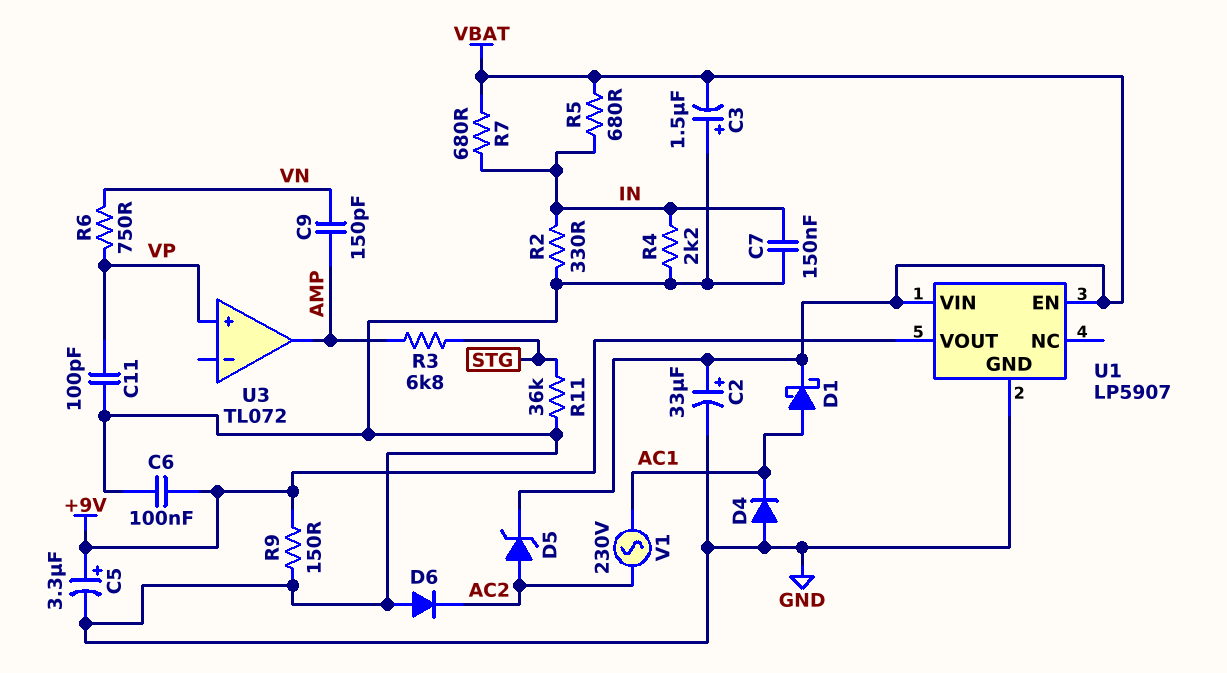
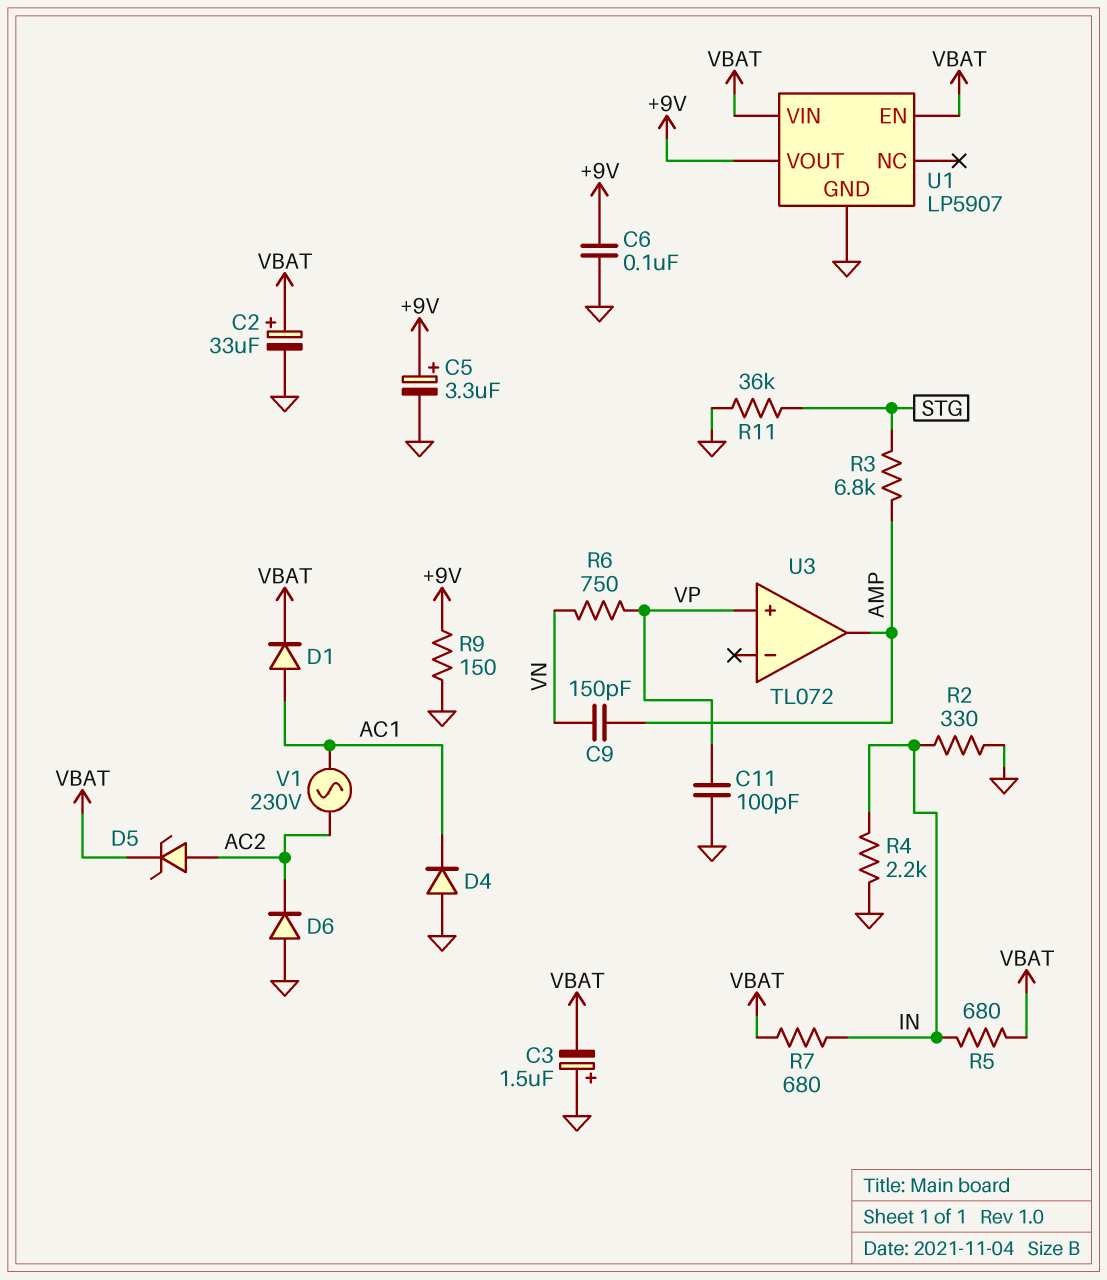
C7: 150nF (GND, IN) -> none
D1: schottky (A AC1, K VBAT) -> diode (A AC1, K VBAT)

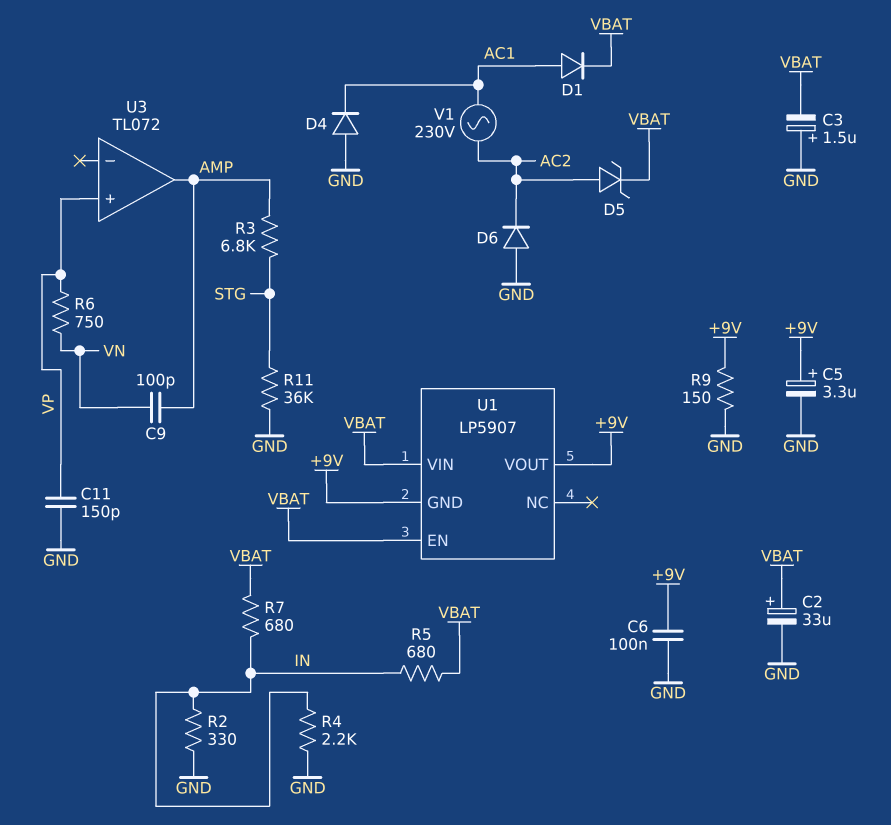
C9: 150pF (AMP, VN) -> 100pF (AMP, VN)
C11: 100pF (GND, VP) -> 150pF (GND, VP)
U1 pin GND: GND -> +9V

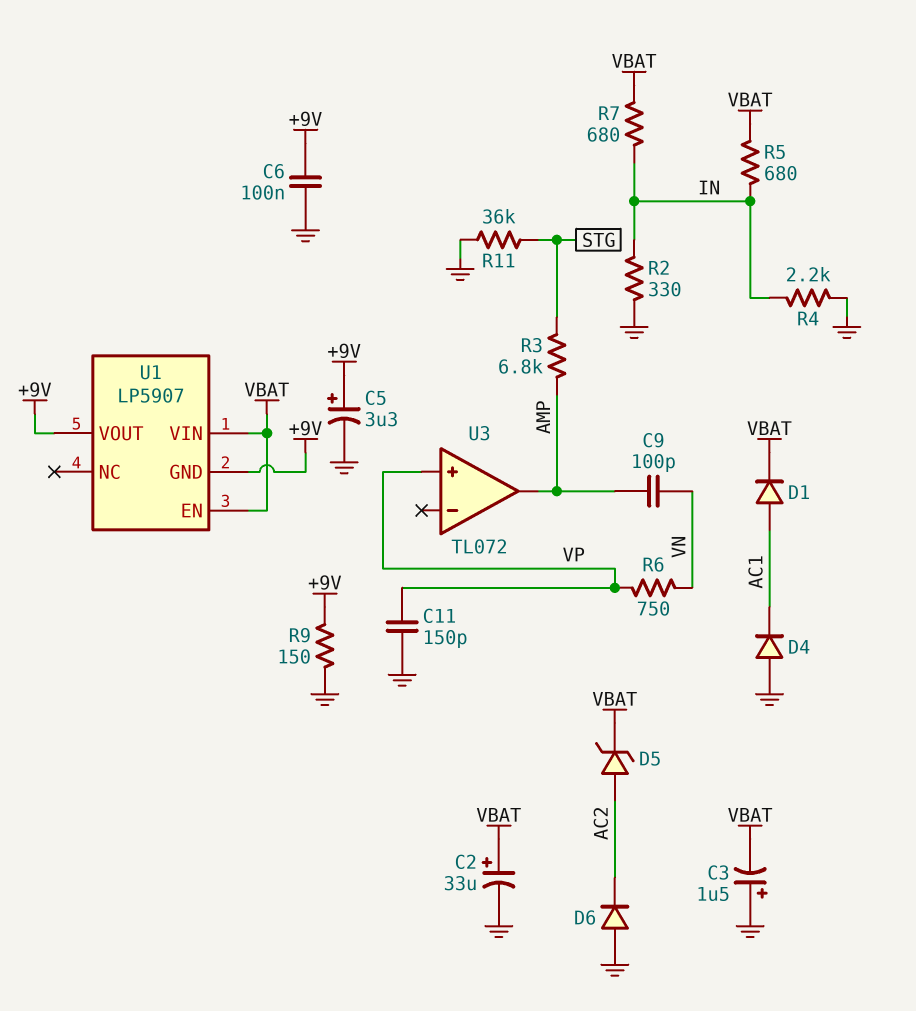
V1: AC 230V (AC1, AC2) -> none

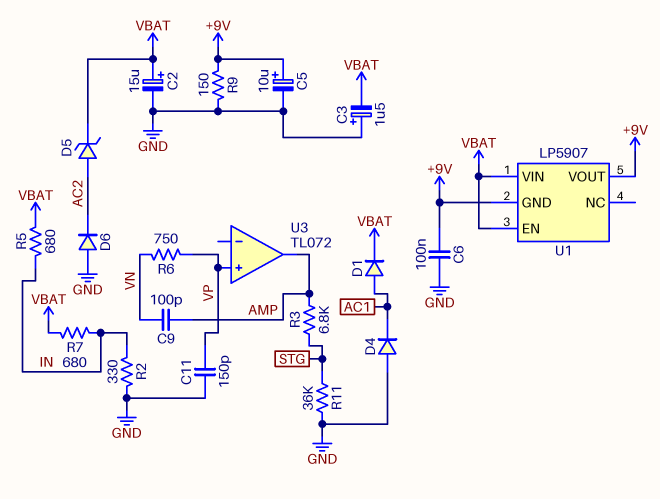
C2: 33uF (plus VBAT, minus GND) -> 15uF (plus VBAT, minus GND)
C5: 3.3uF (plus +9V, minus GND) -> 10uF (plus +9V, minus GND)
R4: 2.2k (GND, IN) -> none

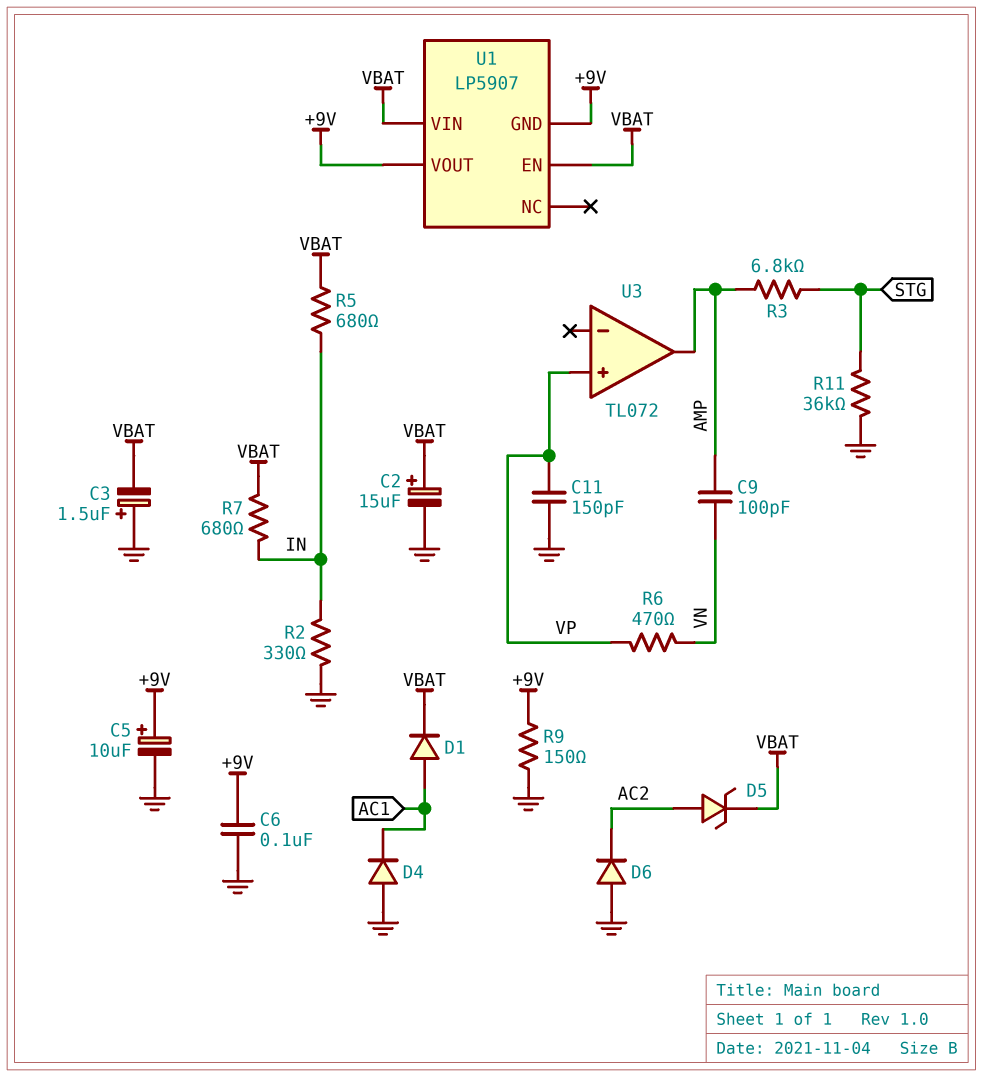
R6: 750 (VN, VP) -> 470 (VN, VP)

